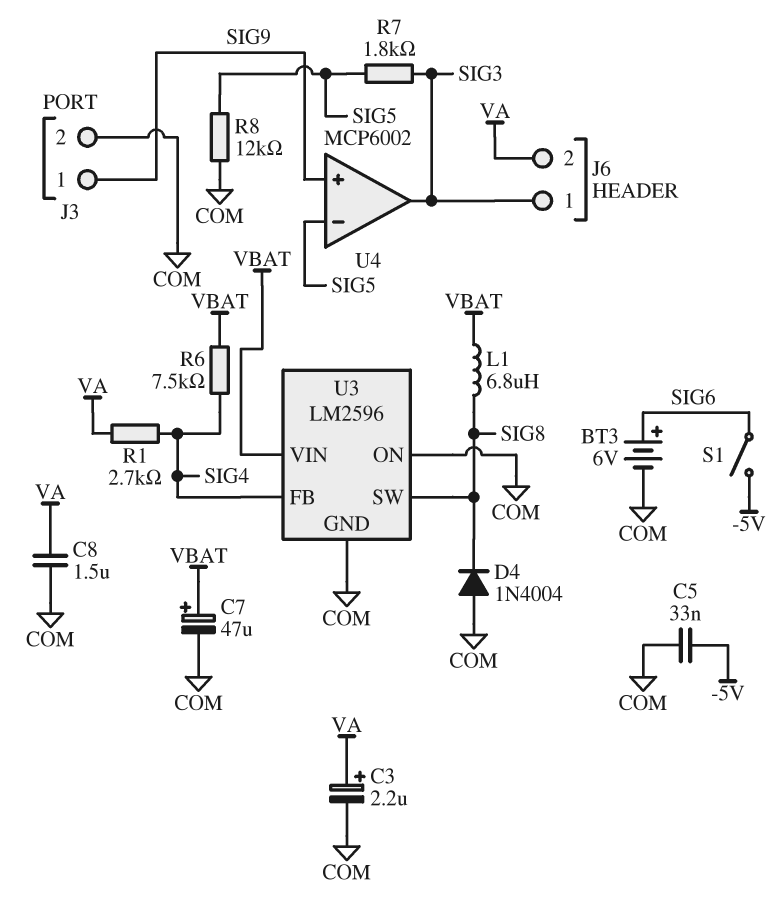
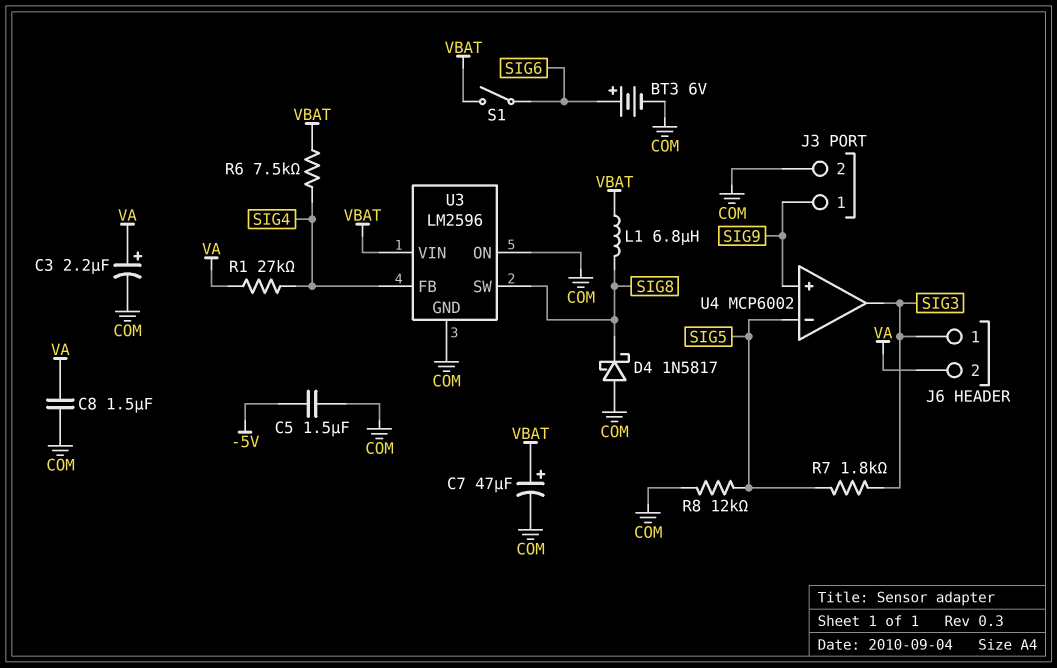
C5: 33nF (-5V, COM) -> 1.5uF (-5V, COM)
D4: diode 1N4004 (A COM, K SIG8) -> schottky 1N5817 (A COM, K SIG8)
R1: 2.7k (SIG4, VA) -> 27k (SIG4, VA)
S1: switch (-5V, SIG6) -> switch (SIG6, VBAT)

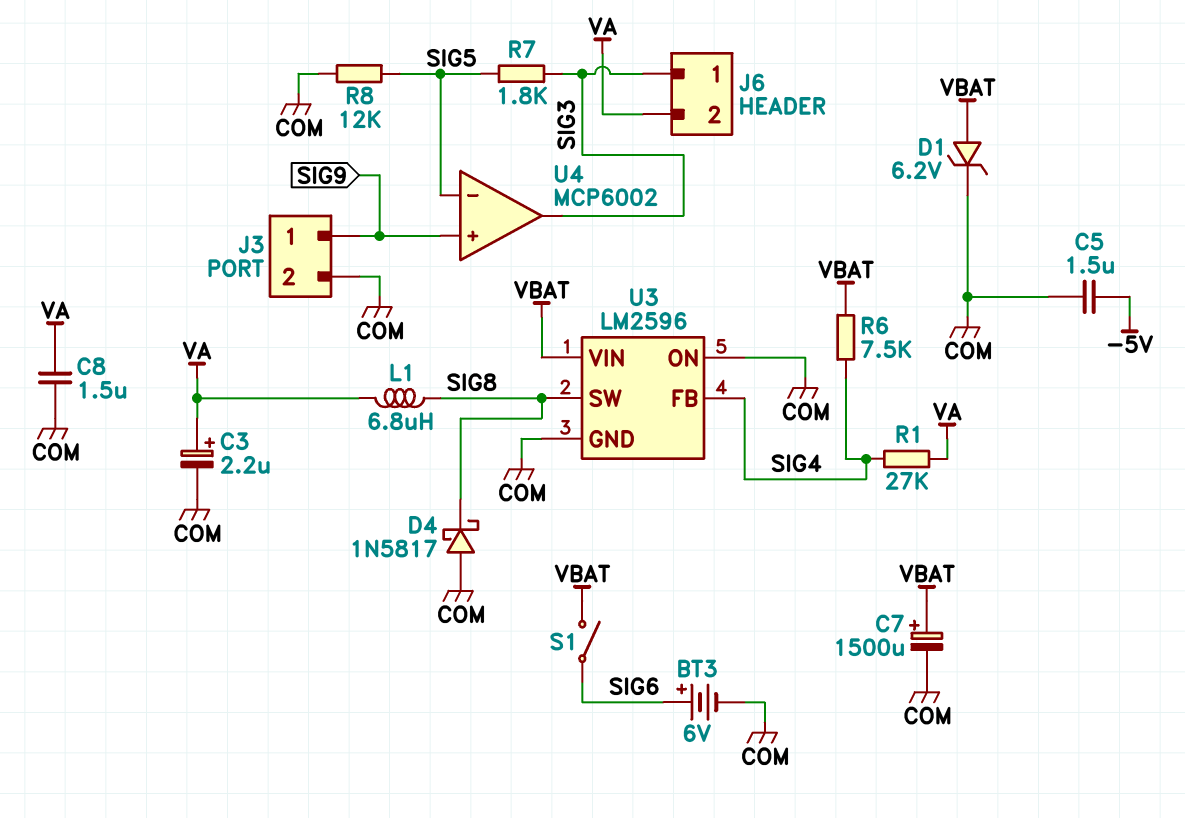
C7: 47uF (plus VBAT, minus COM) -> 1500uF (plus VBAT, minus COM)
D1: none -> zener 6.2V (A VBAT, K COM)
L1: 6.8uH (SIG8, VBAT) -> 6.8uH (SIG8, VA)

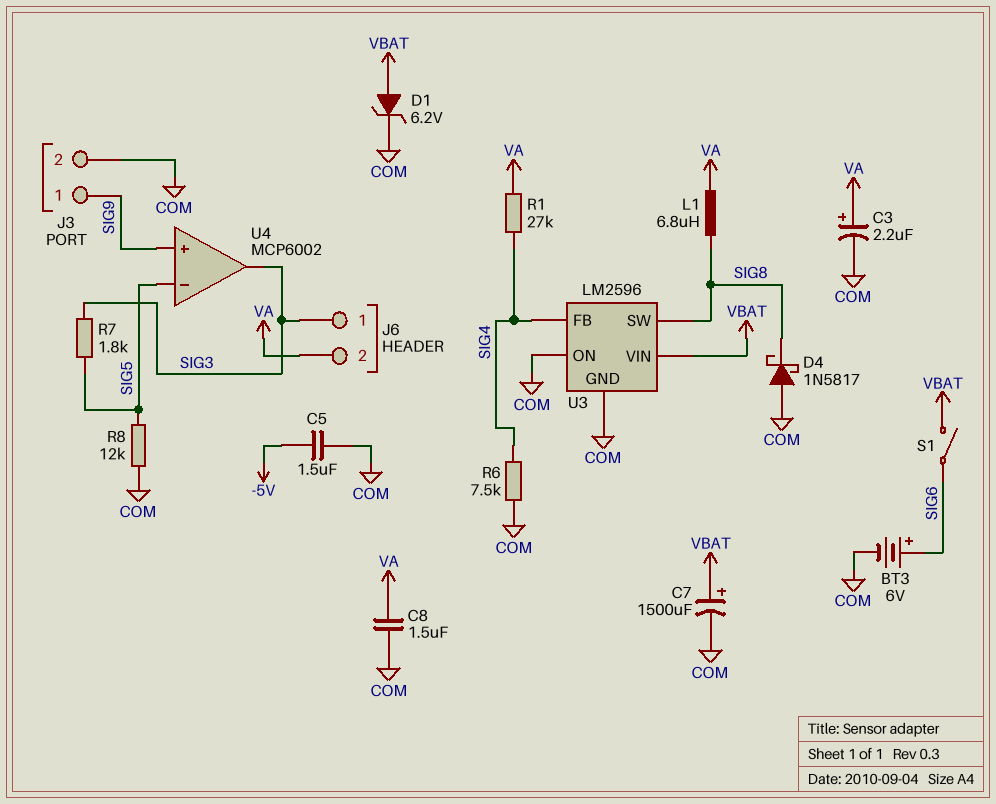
R6: 7.5k (SIG4, VBAT) -> 7.5k (COM, SIG4)

